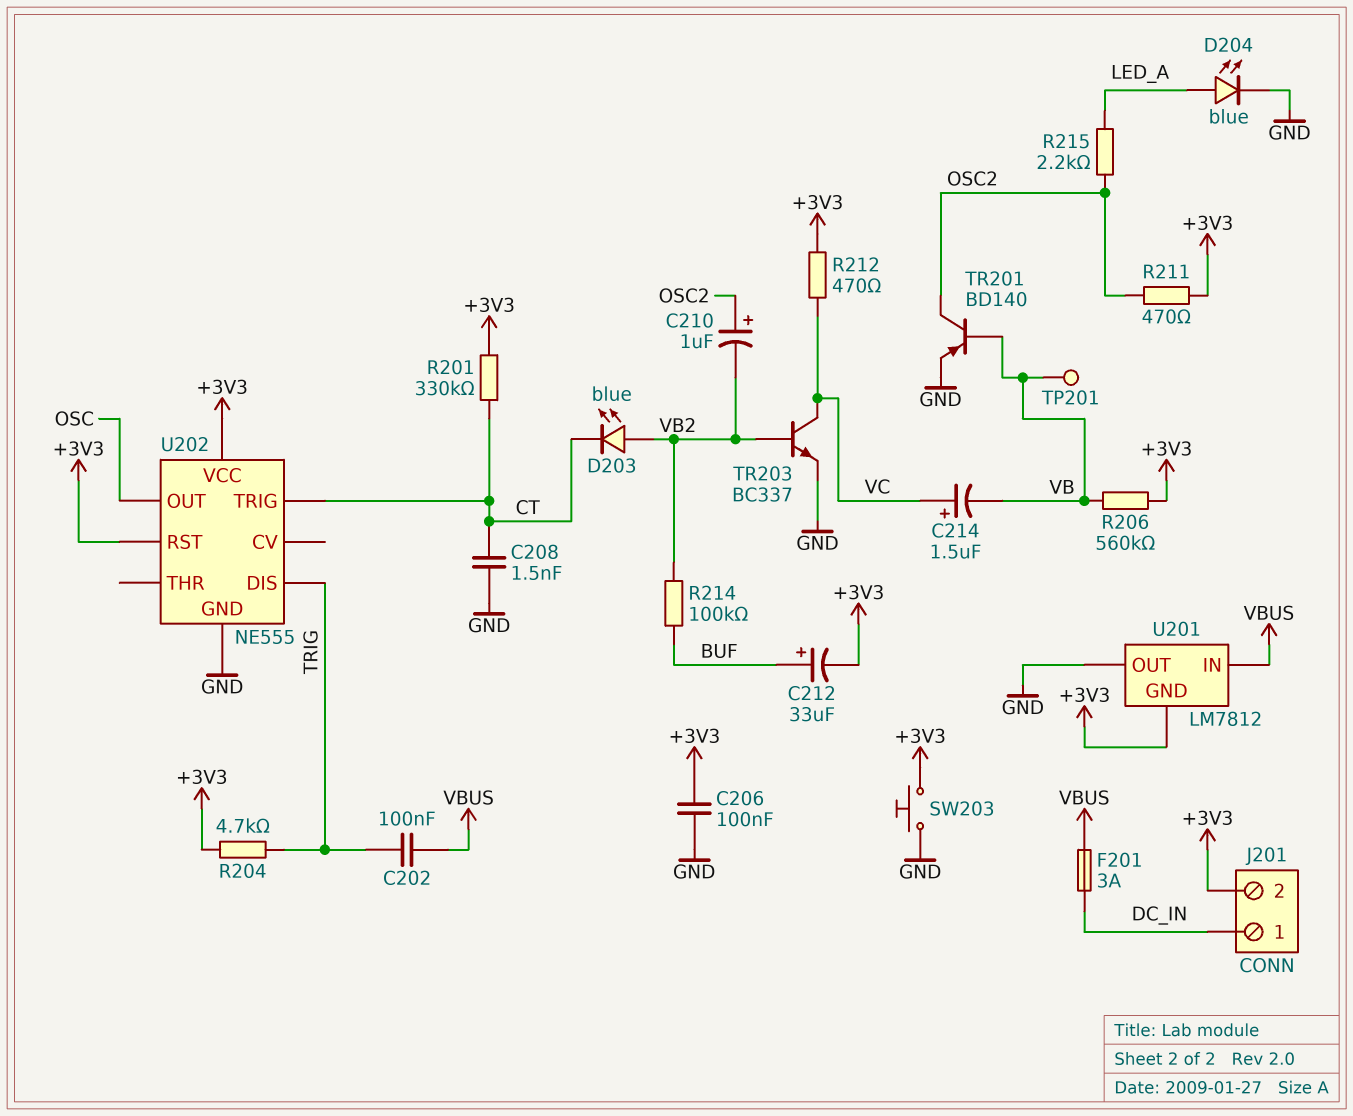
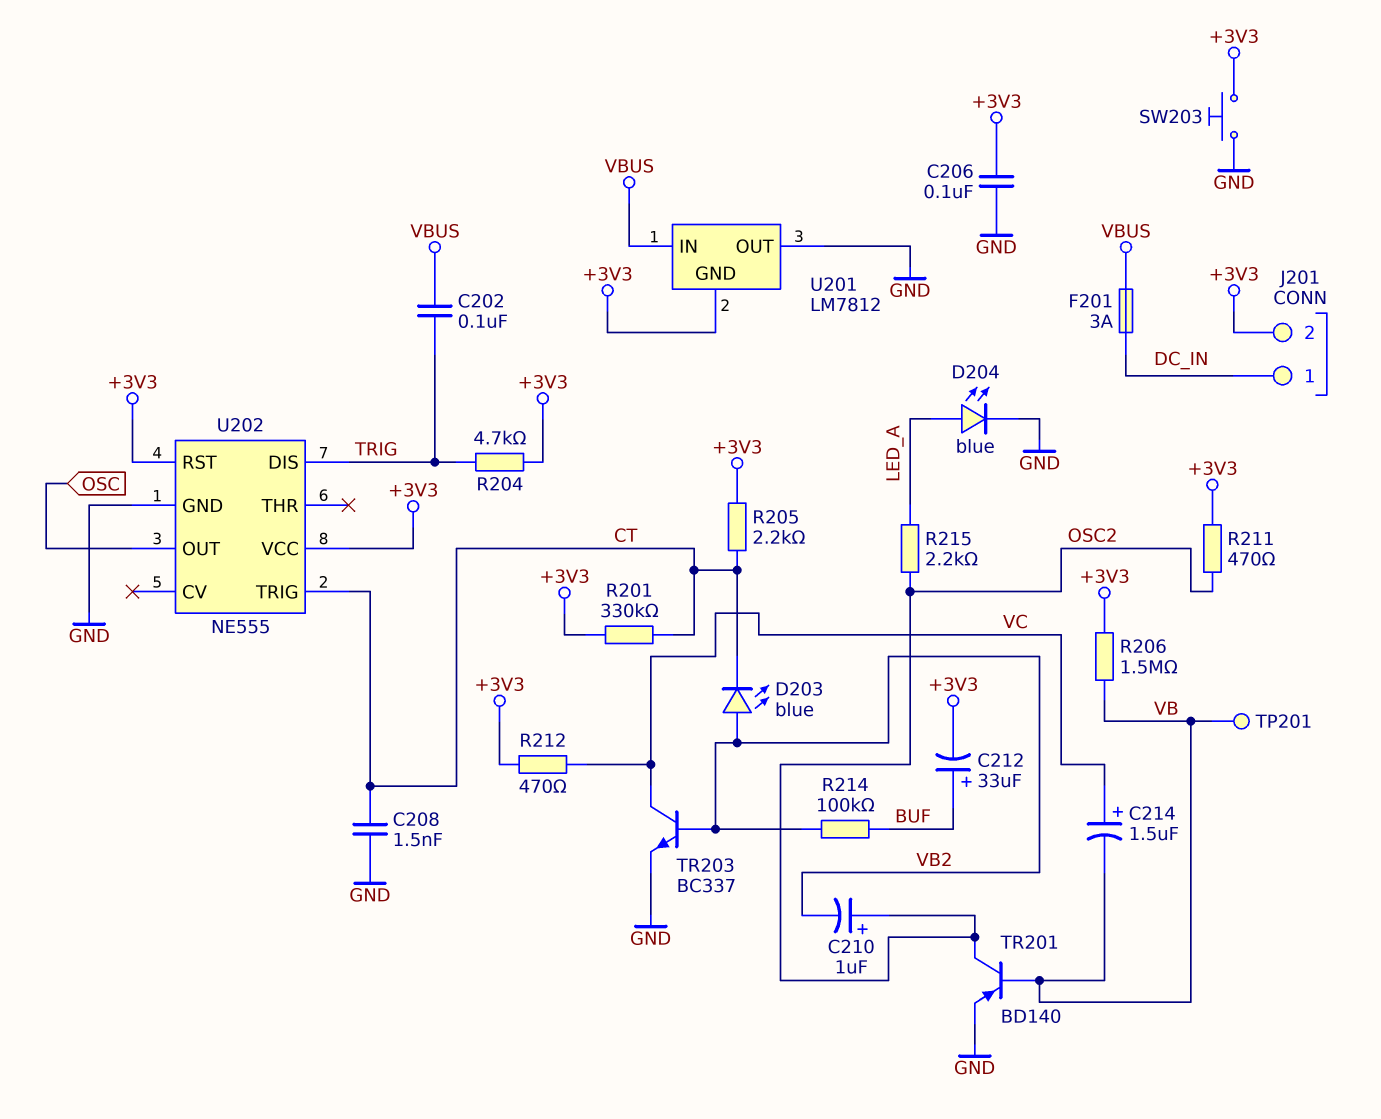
R205: none -> 2.2k (+3V3, CT)
R206: 560k (+3V3, VB) -> 1.5M (+3V3, VB)

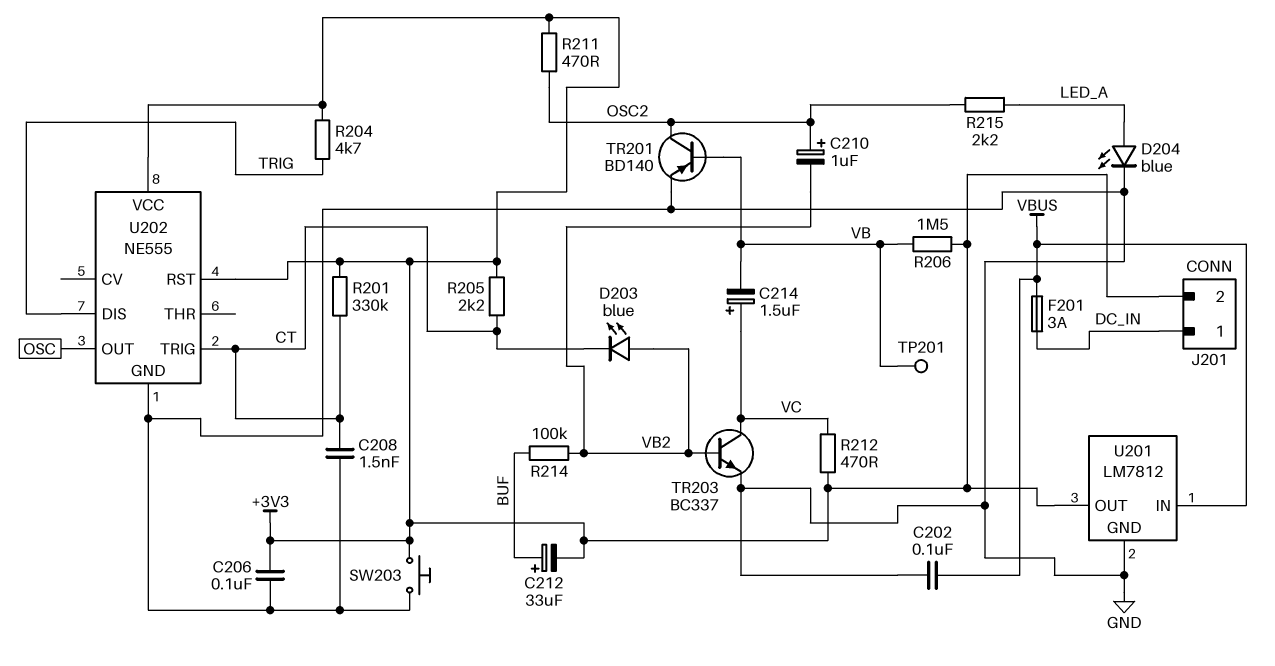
C202: 100nF (TRIG, VBUS) -> 100nF (GND, VBUS)
U201 pin GND: +3V3 -> GND
U201 pin OUT: GND -> +3V3

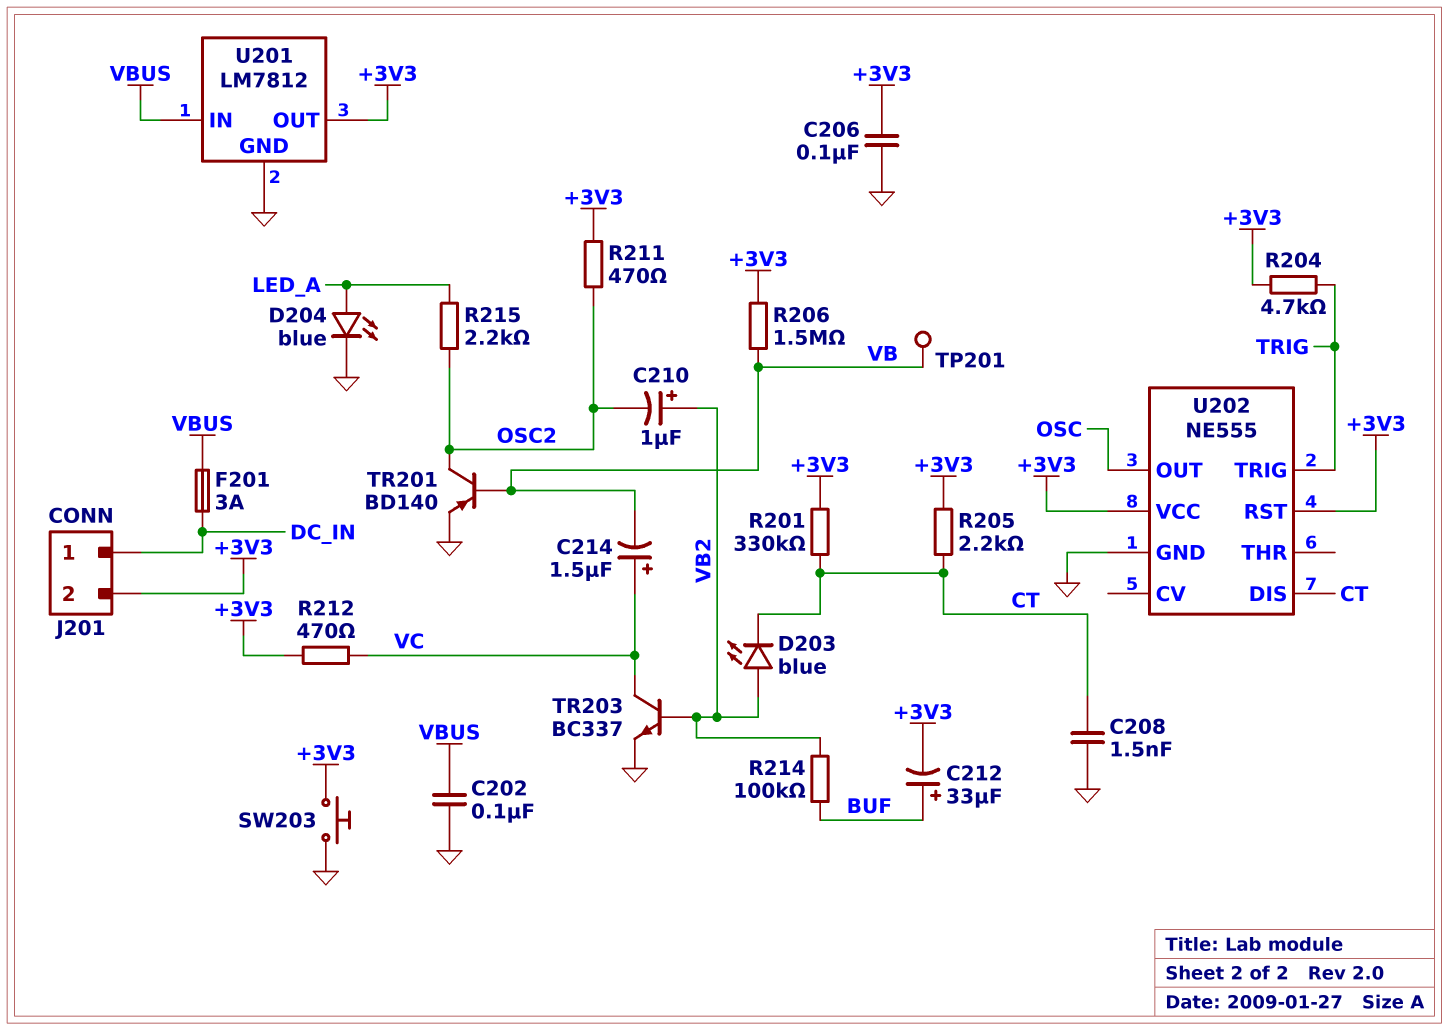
C210: 1uF (plus OSC2, minus VB2) -> 1uF (plus VB2, minus OSC2)
U202 pin DIS: TRIG -> CT
U202 pin TRIG: CT -> TRIG

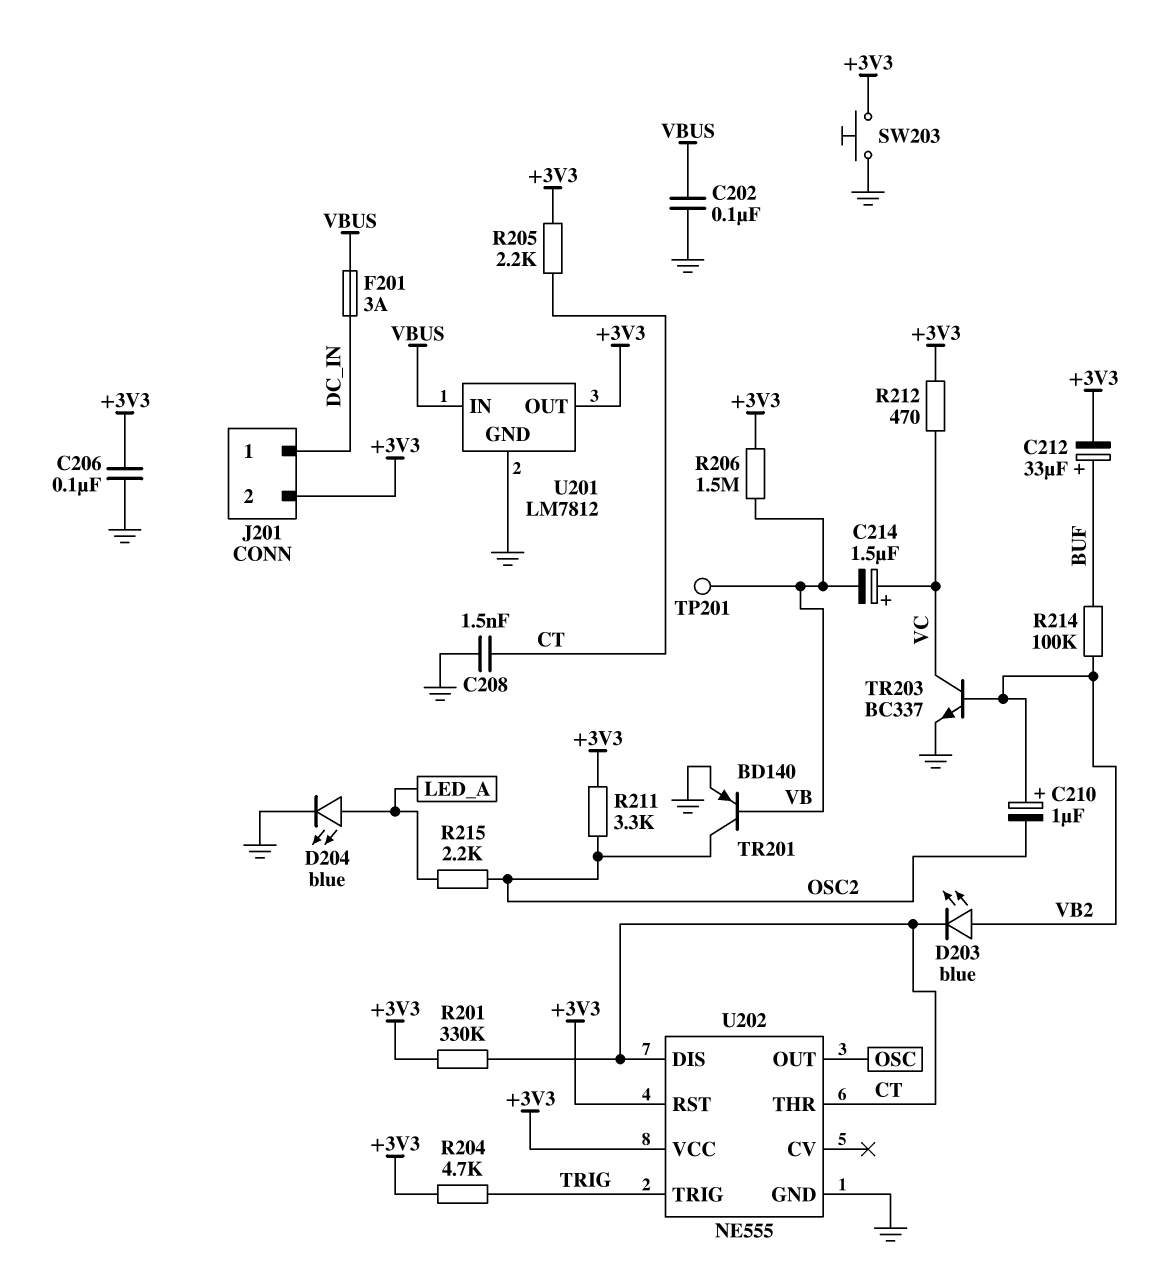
R211: 470 (+3V3, OSC2) -> 3.3k (+3V3, OSC2)
U202 pin THR: none -> CT

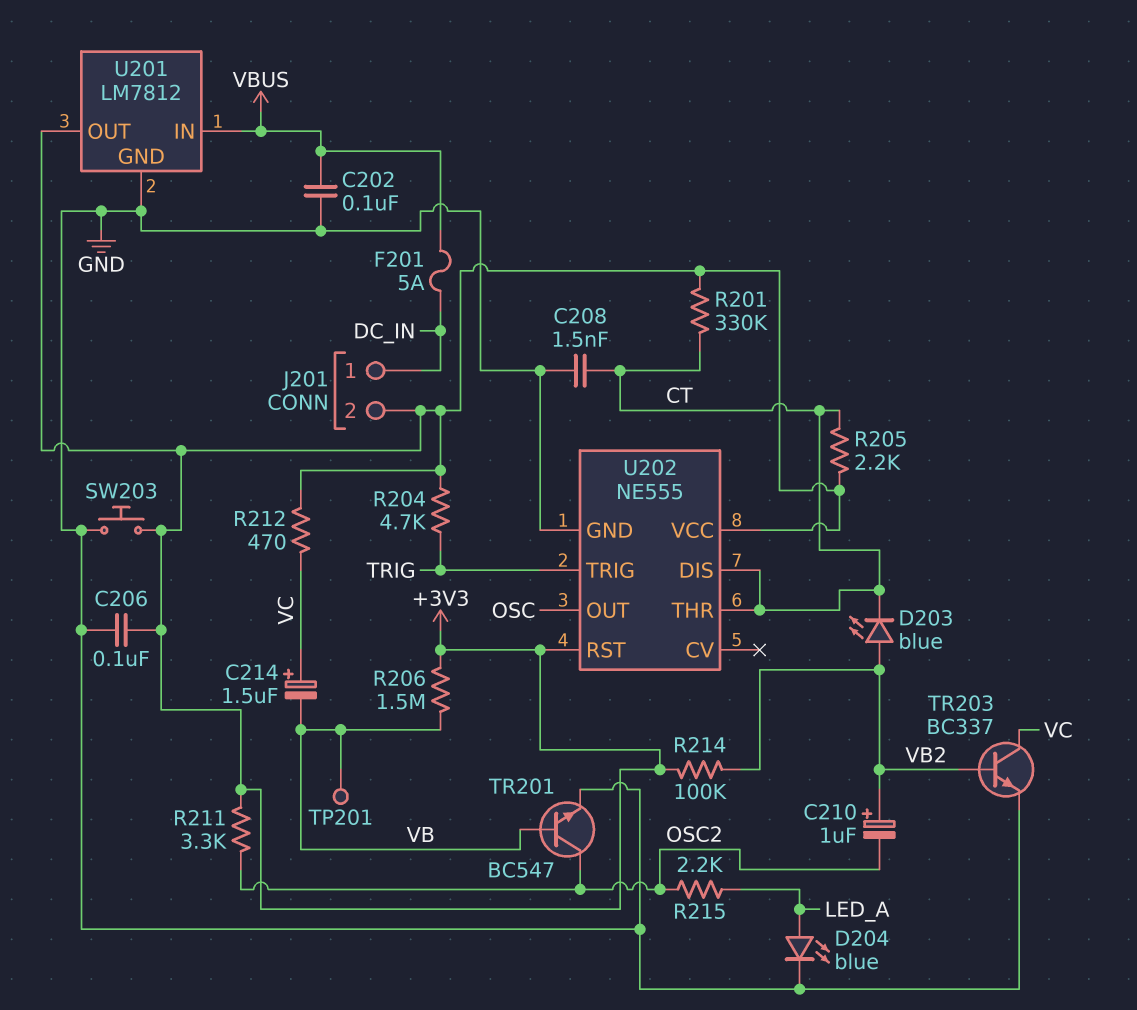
C212: 33uF (plus BUF, minus +3V3) -> none
F201: 3A (DC_IN, VBUS) -> 5A (DC_IN, VBUS)
R214: 100k (BUF, VB2) -> 100k (+3V3, VB2)
TR201: PNP BD140 (B VB, C OSC2, E GND) -> NPN BC547 (B VB, C OSC2, E GND)

